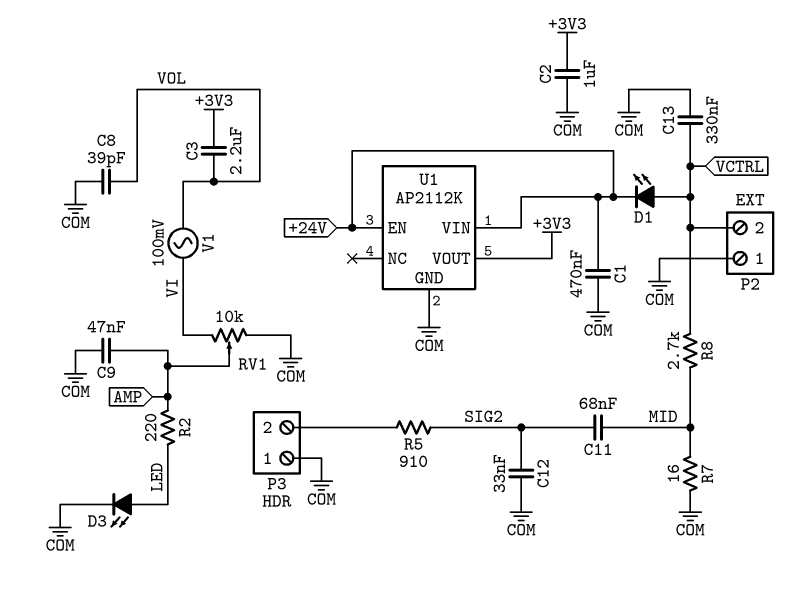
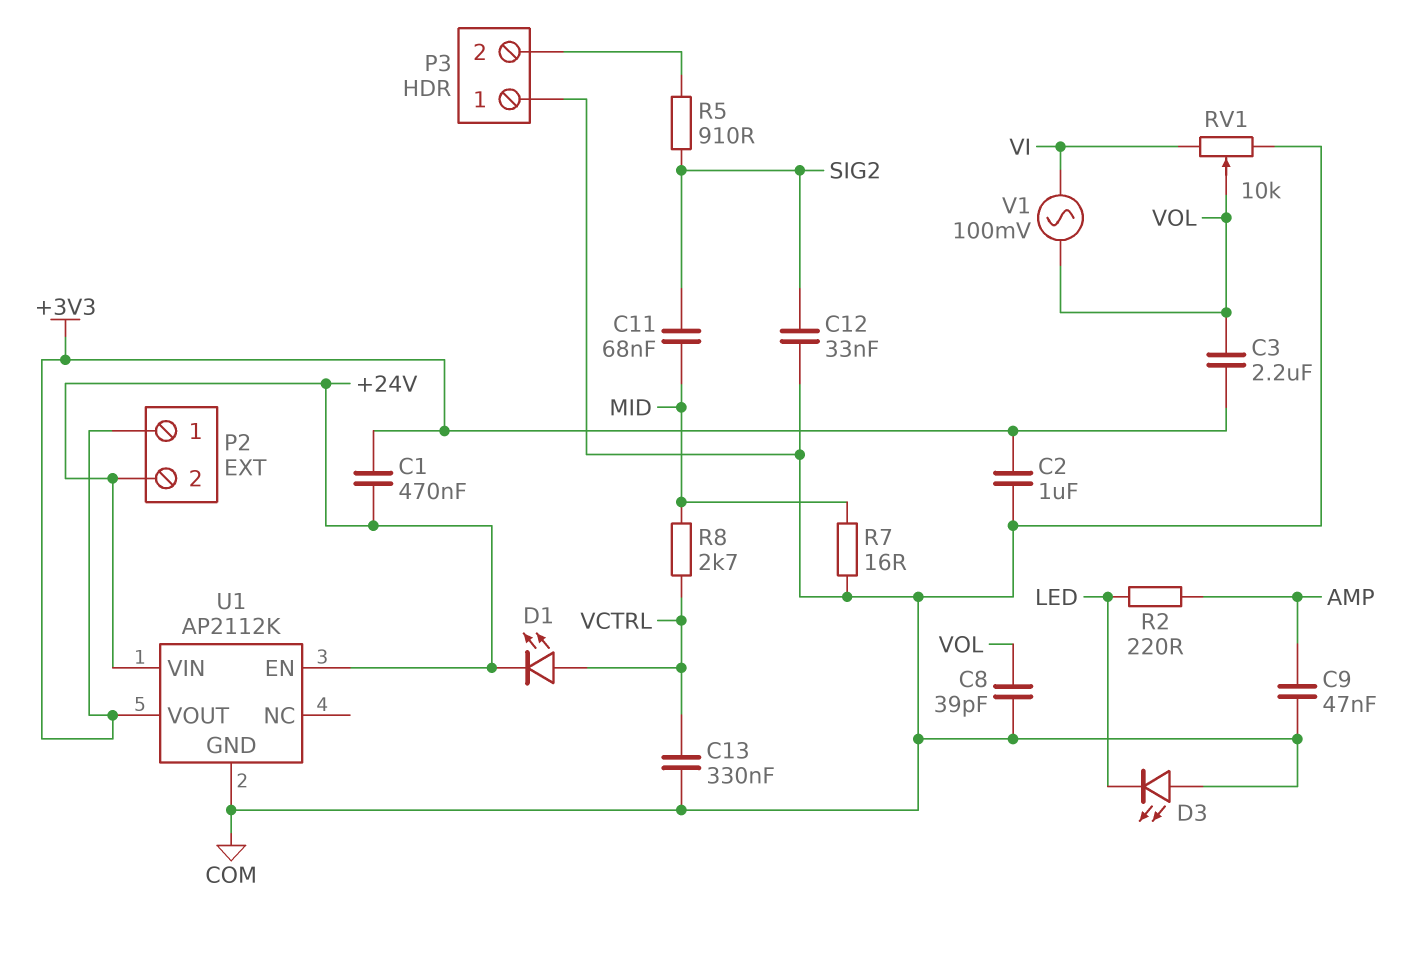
C1: 470nF (+24V, COM) -> 470nF (+3V3, +24V)
D3: LED (A LED, K COM) -> LED (A COM, K LED)
P2 pin 1: COM -> +3V3
P2 pin 2: VCTRL -> +24V
RV1: 10k (COM, VI, wiper AMP) -> 10k (COM, VI, wiper VOL)

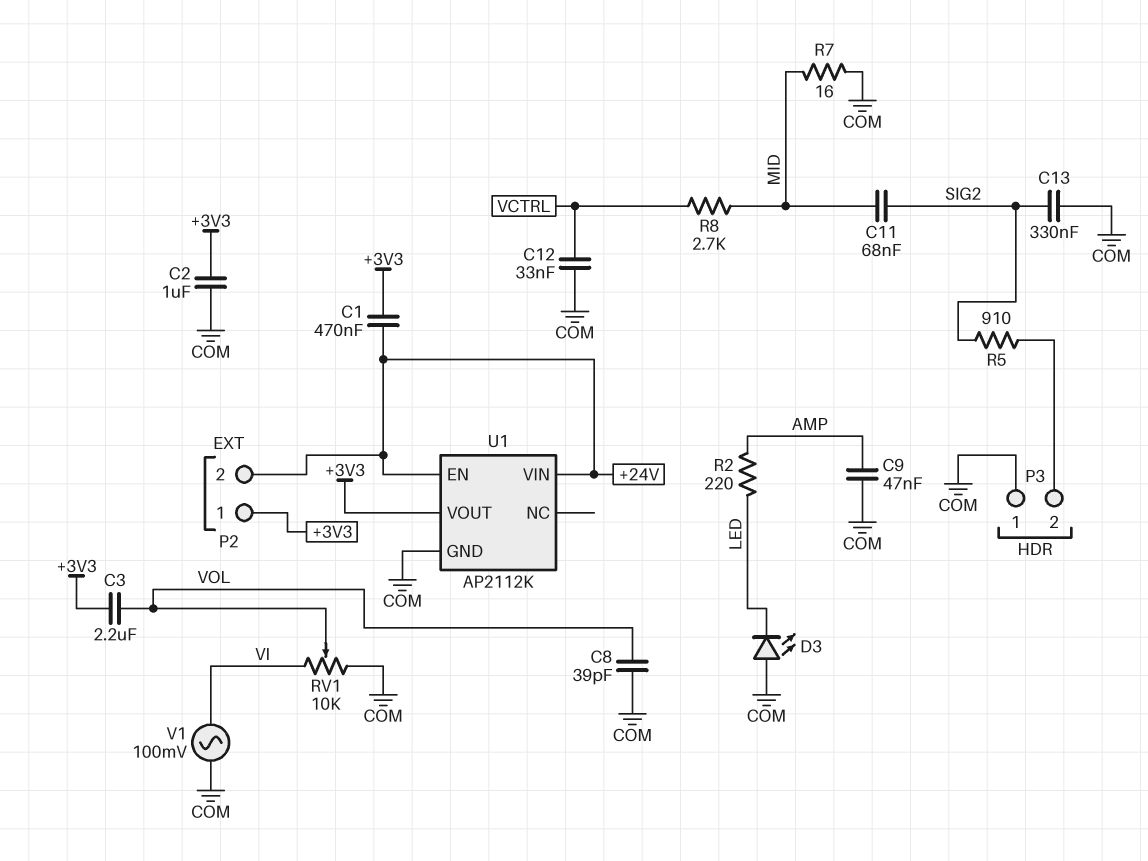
C12: 33nF (COM, SIG2) -> 33nF (COM, VCTRL)
C13: 330nF (COM, VCTRL) -> 330nF (COM, SIG2)
D1: LED (A VCTRL, K +24V) -> none
V1: AC 100mV (VI, VOL) -> AC 100mV (COM, VI)

